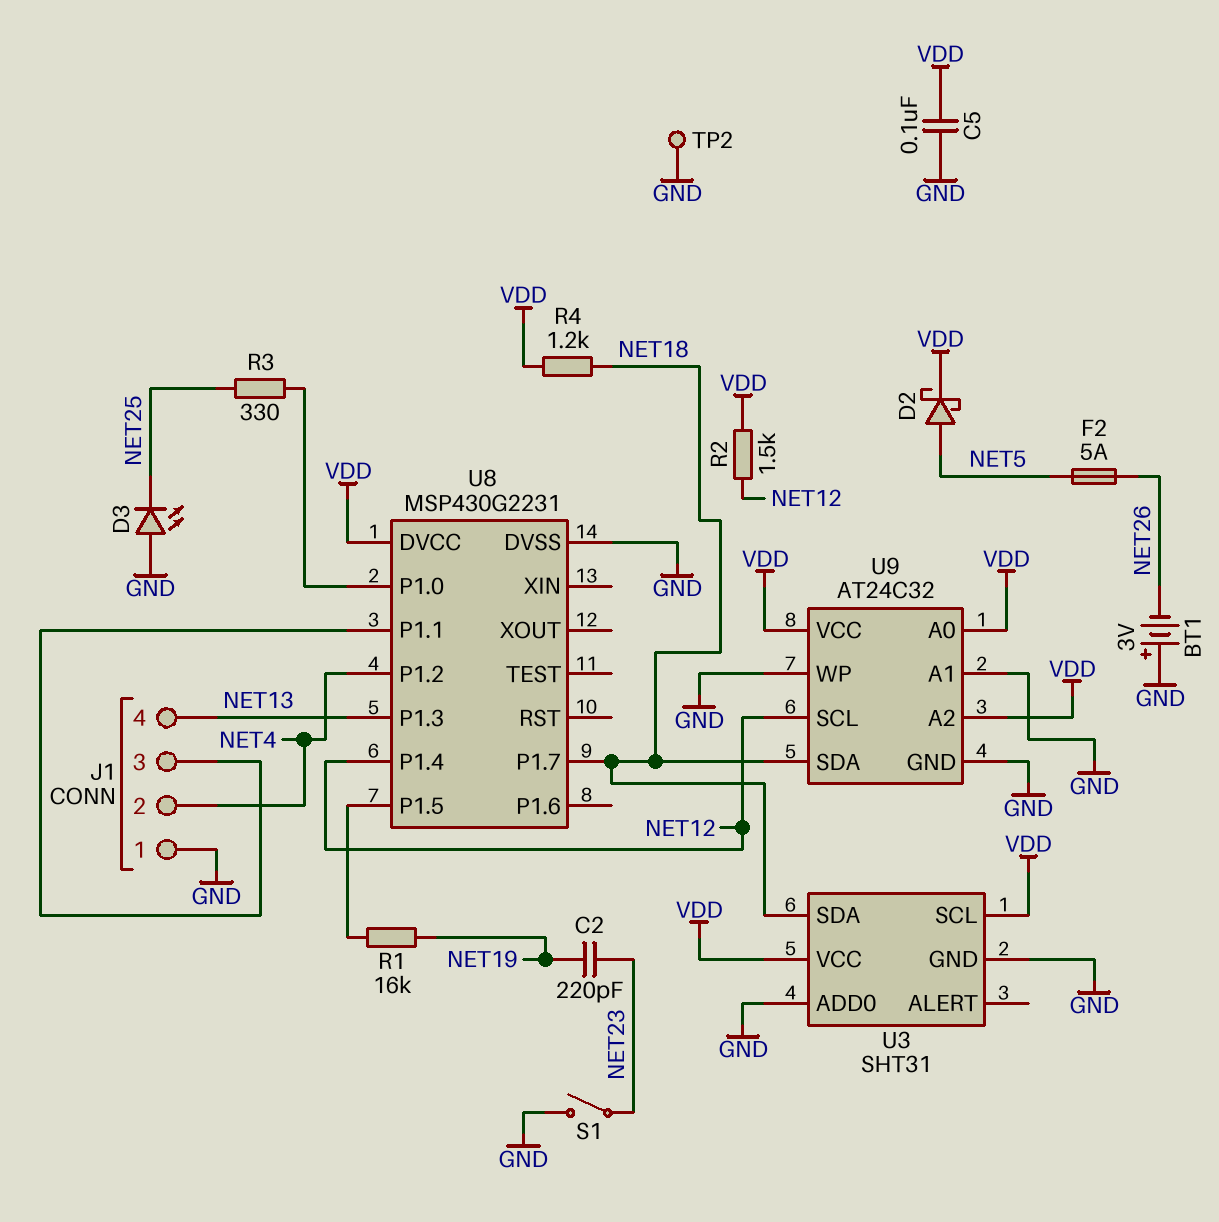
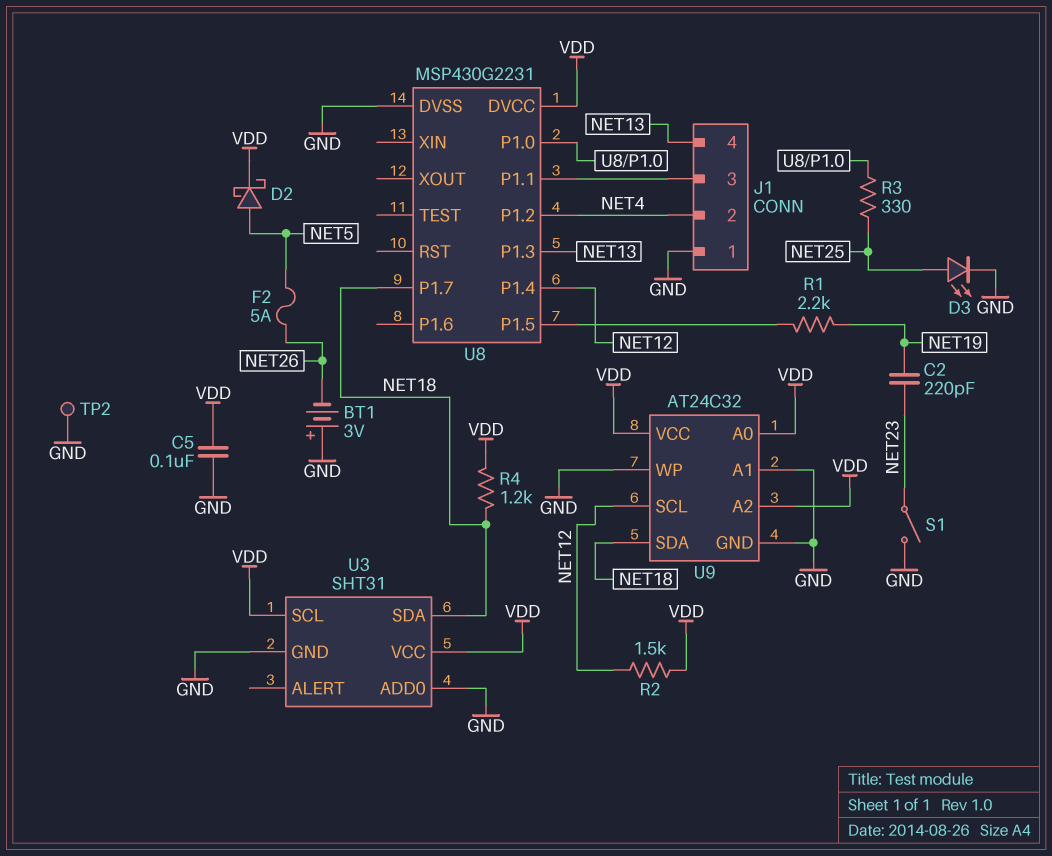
D3: LED (A GND, K NET25) -> LED (A NET25, K GND)
R1: 16k (NET19, U8/P1.5) -> 2.2k (NET19, U8/P1.5)

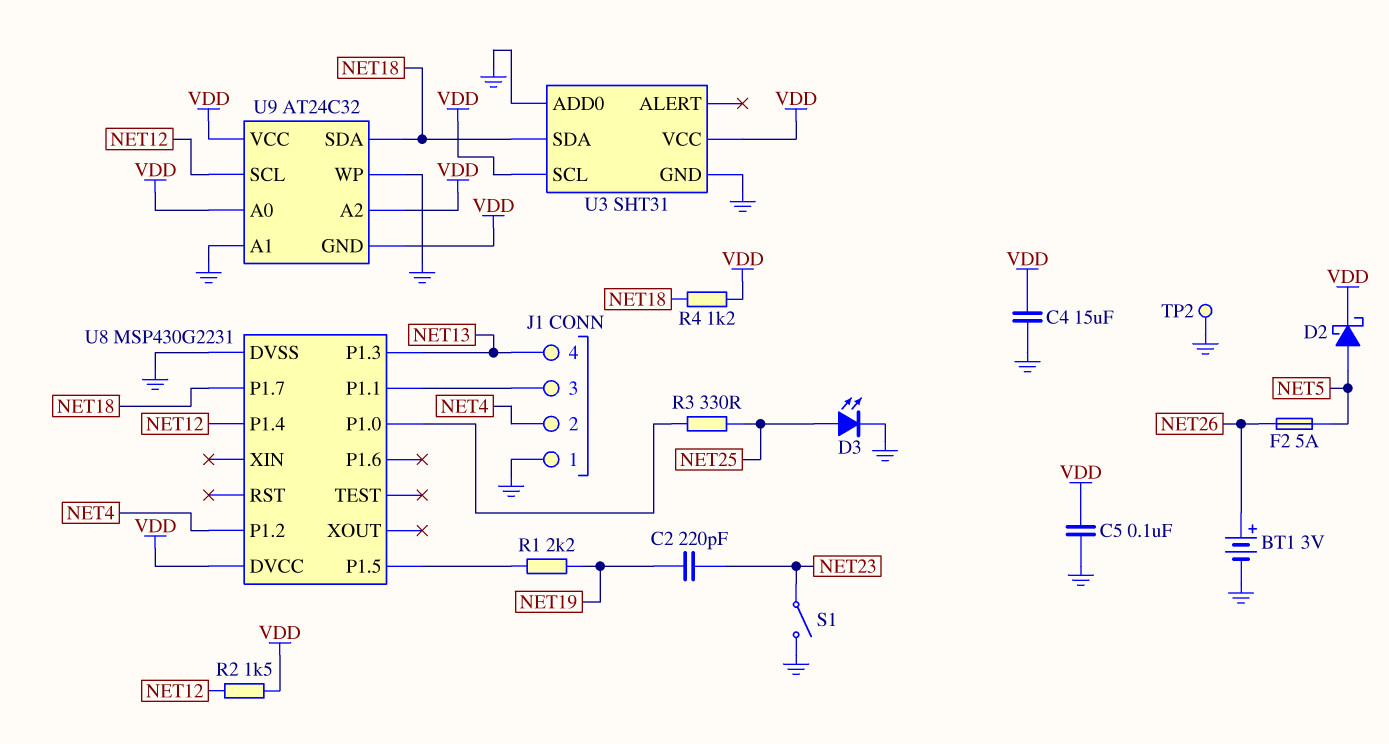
BT1: 3V (plus GND, minus NET26) -> 3V (plus NET26, minus GND)
C4: none -> 15uF (GND, VDD)
U9 pin GND: GND -> VDD

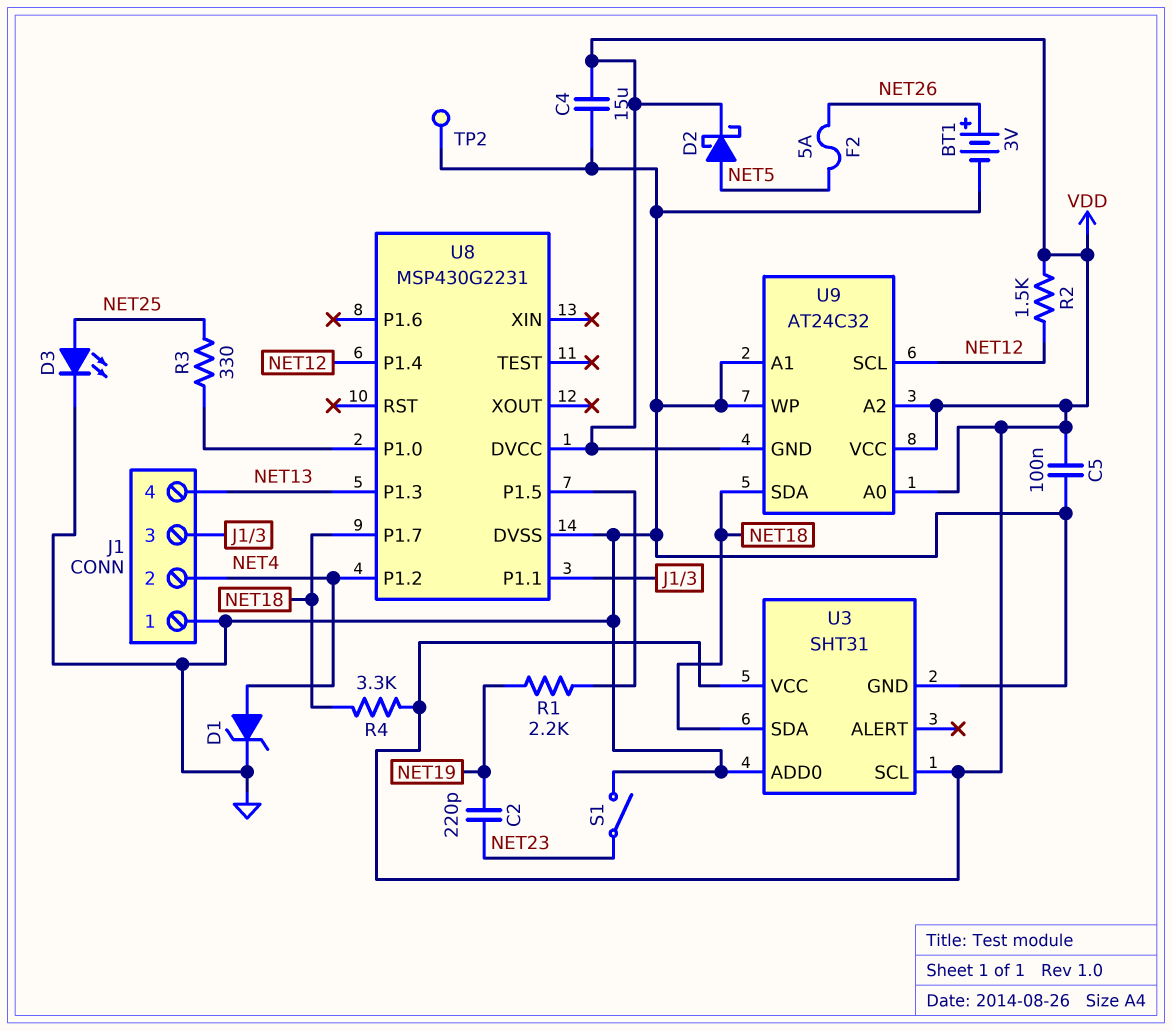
D1: none -> zener (A NET4, K GND)
R4: 1.2k (NET18, VDD) -> 3.3k (NET18, VDD)

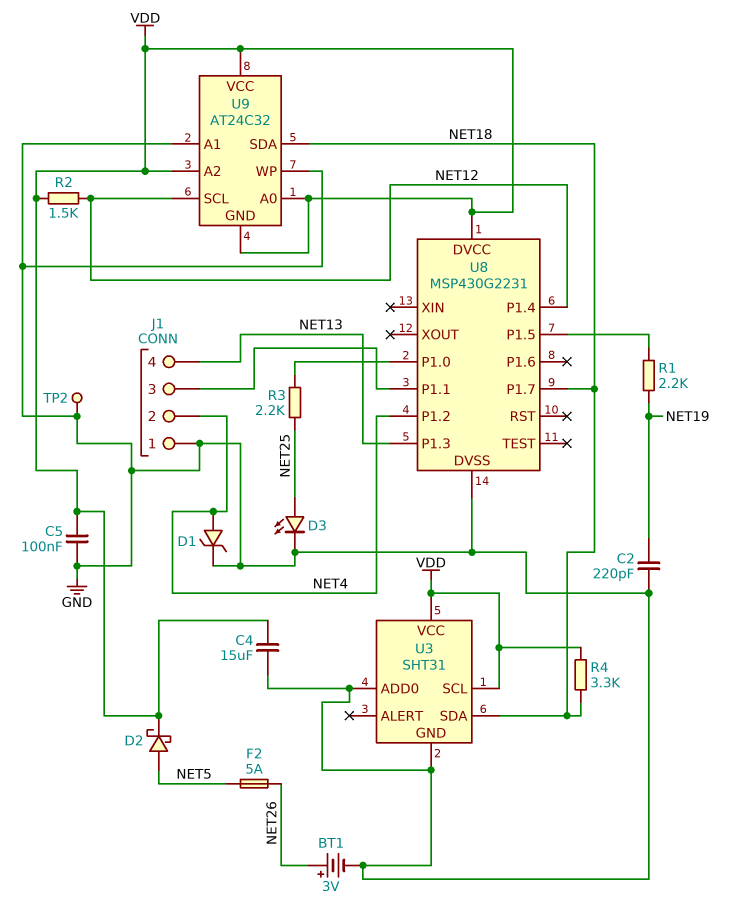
C2: 220pF (NET19, NET23) -> 220pF (GND, NET19)
R3: 330 (NET25, U8/P1.0) -> 2.2k (NET25, U8/P1.0)
S1: switch (GND, NET23) -> none

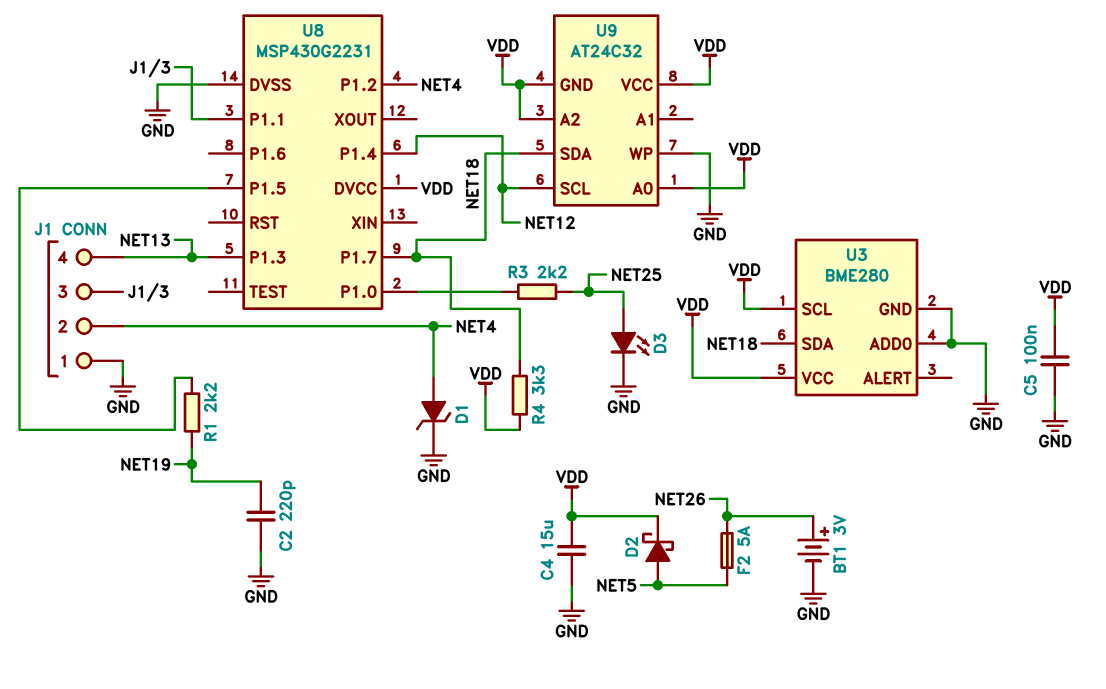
R2: 1.5k (NET12, VDD) -> none
TP2: test point (GND) -> none
U3: SHT31 -> BME280
U9 pin A1: GND -> none

